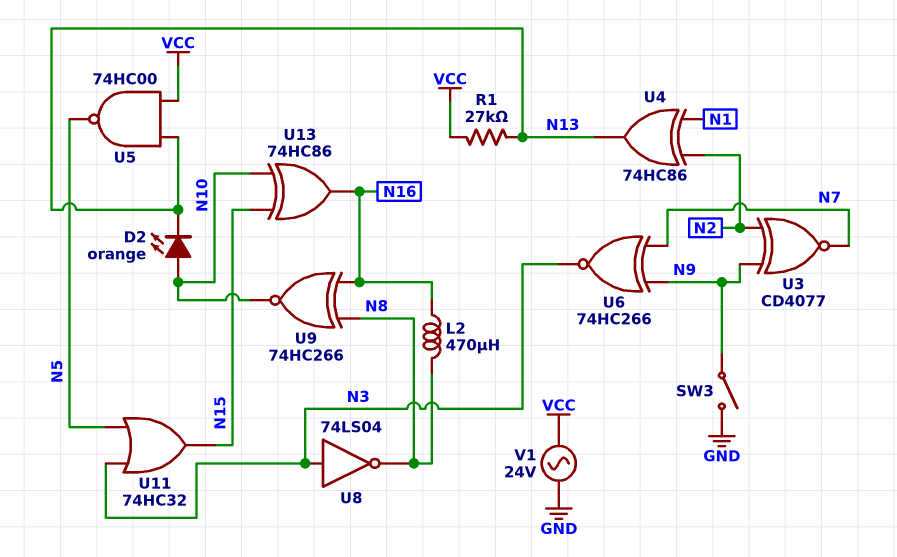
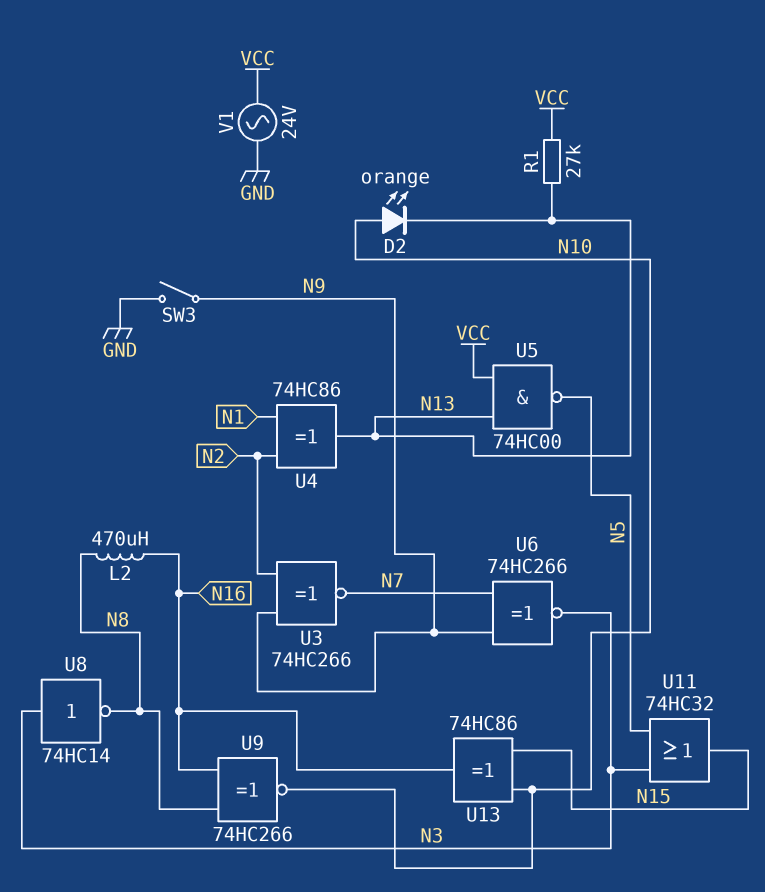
U3: XNOR CD4077 (in N2, in N9, out N7) -> XNOR 74HC266 (in N2, in N9, out N7)
U8: NOT 74LS04 (in N3, out N8) -> NOT 74HC14 (in N3, out N8)

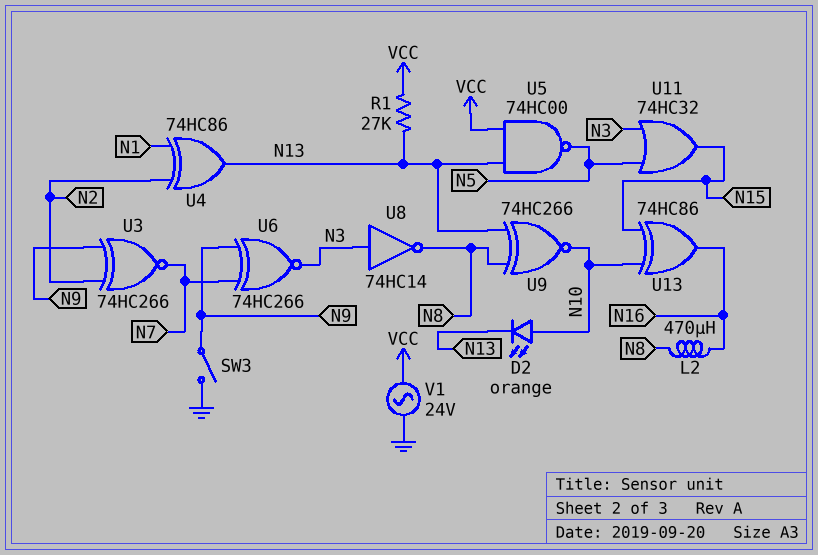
U9: XNOR 74HC266 (in N8, in N16, out N10) -> XNOR 74HC266 (in N8, in N13, out N10)

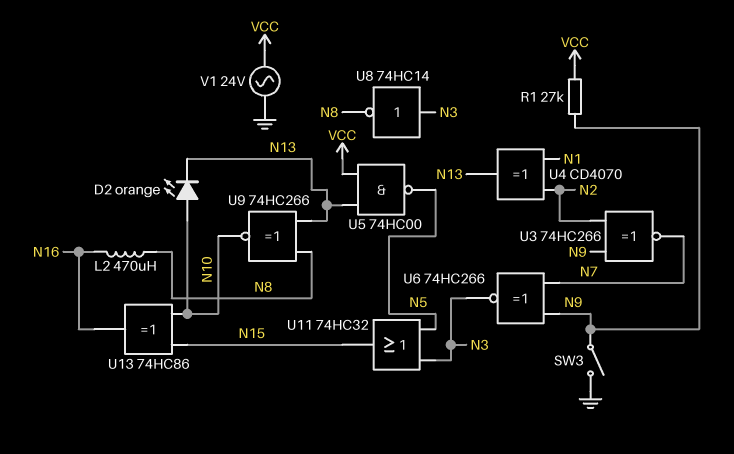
R1: 27k (N13, VCC) -> 27k (N9, VCC)
U4: XOR 74HC86 (in N1, in N2, out N13) -> XOR CD4070 (in N1, in N2, out N13)

